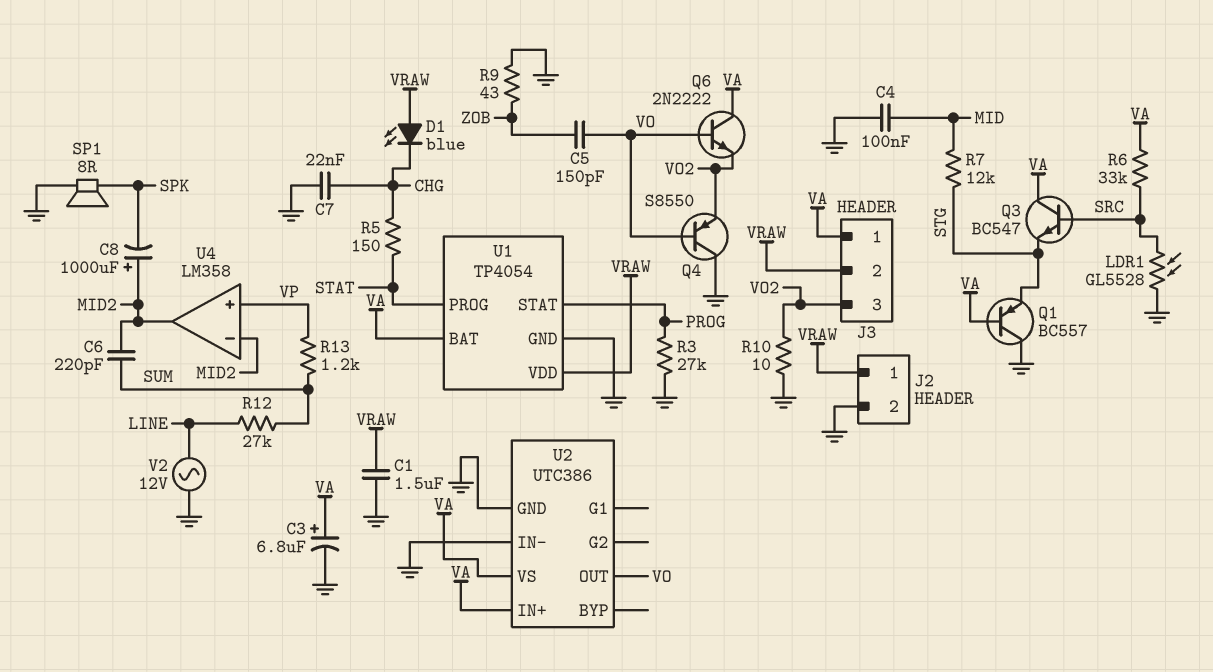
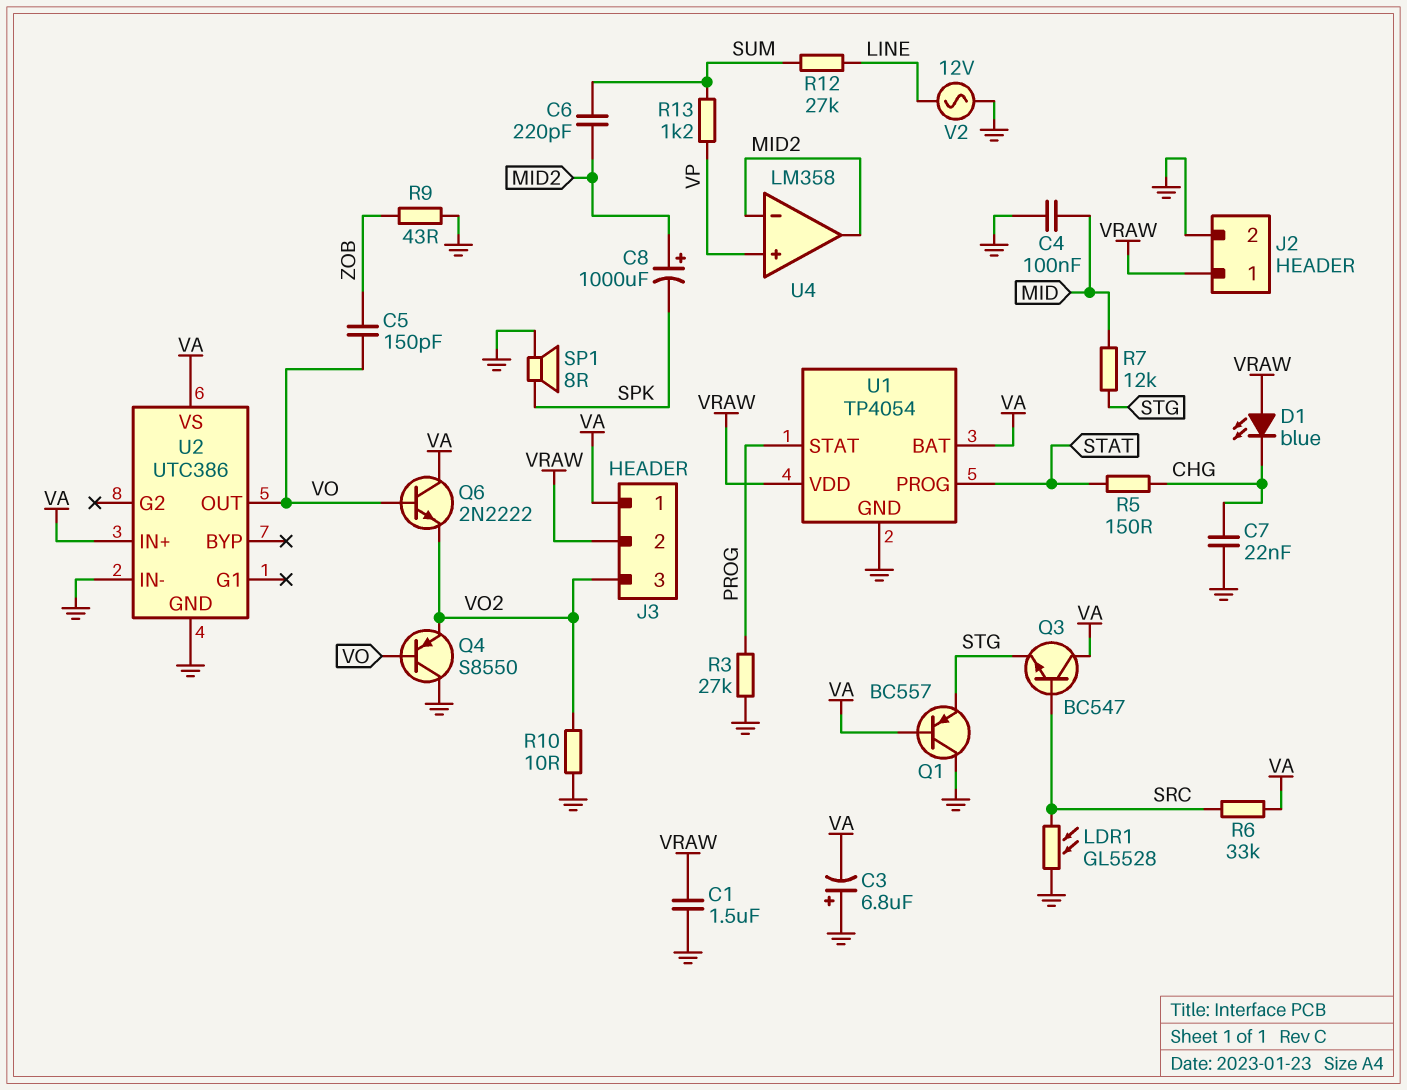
C3: 6.8uF (plus VA, minus GND) -> 6.8uF (plus GND, minus VA)

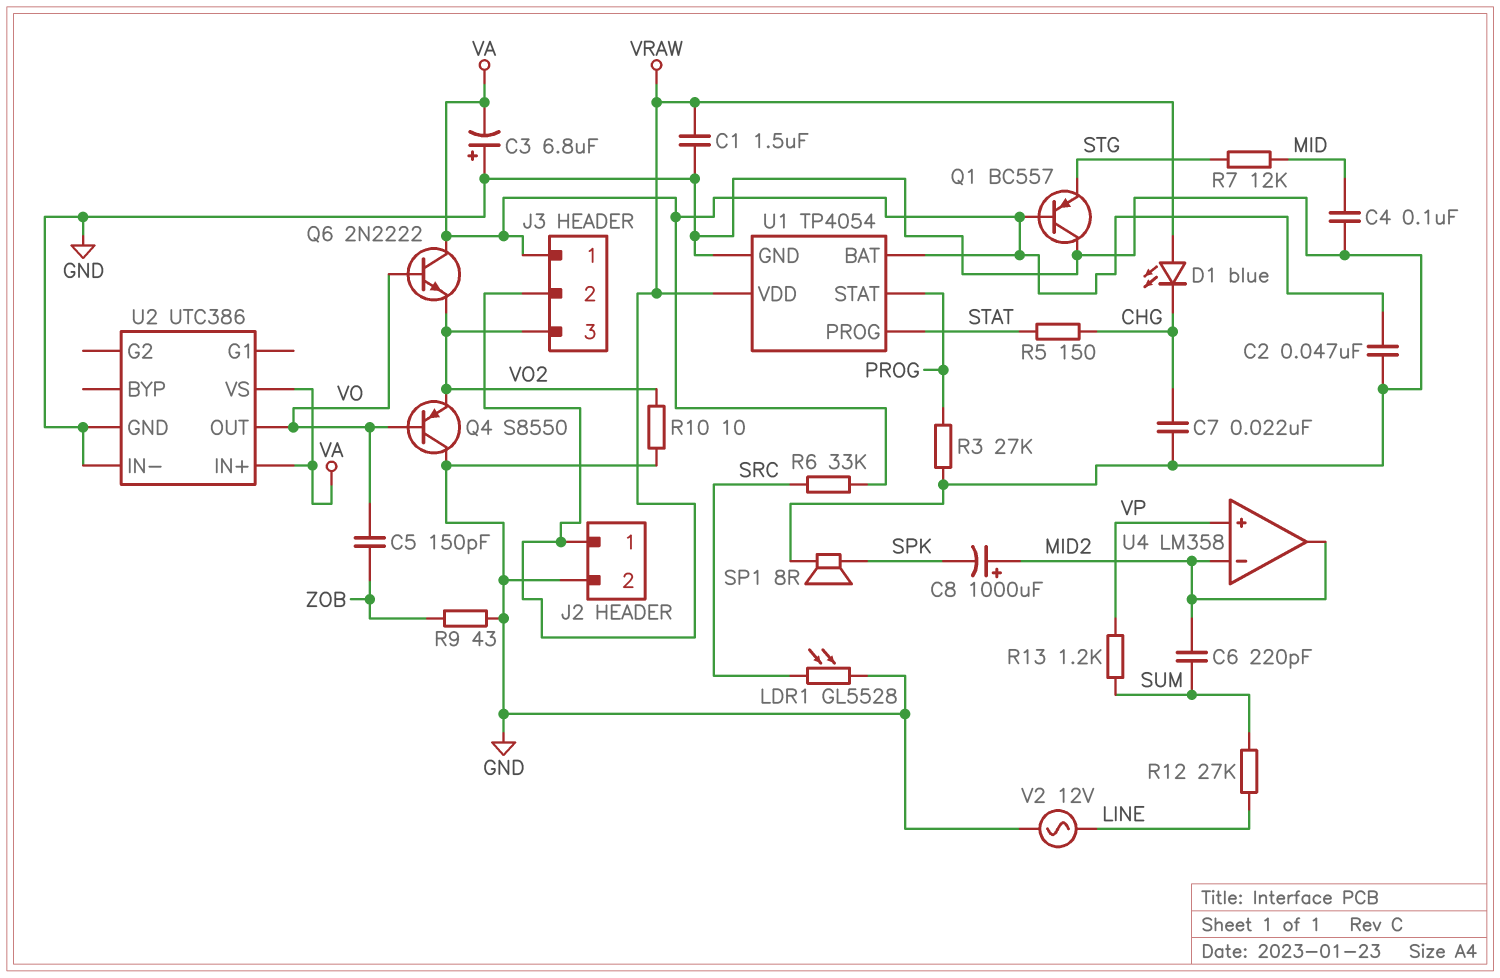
C2: none -> 47nF (GND, VA)
Q3: NPN BC547 (B SRC, C VA, E STG) -> none

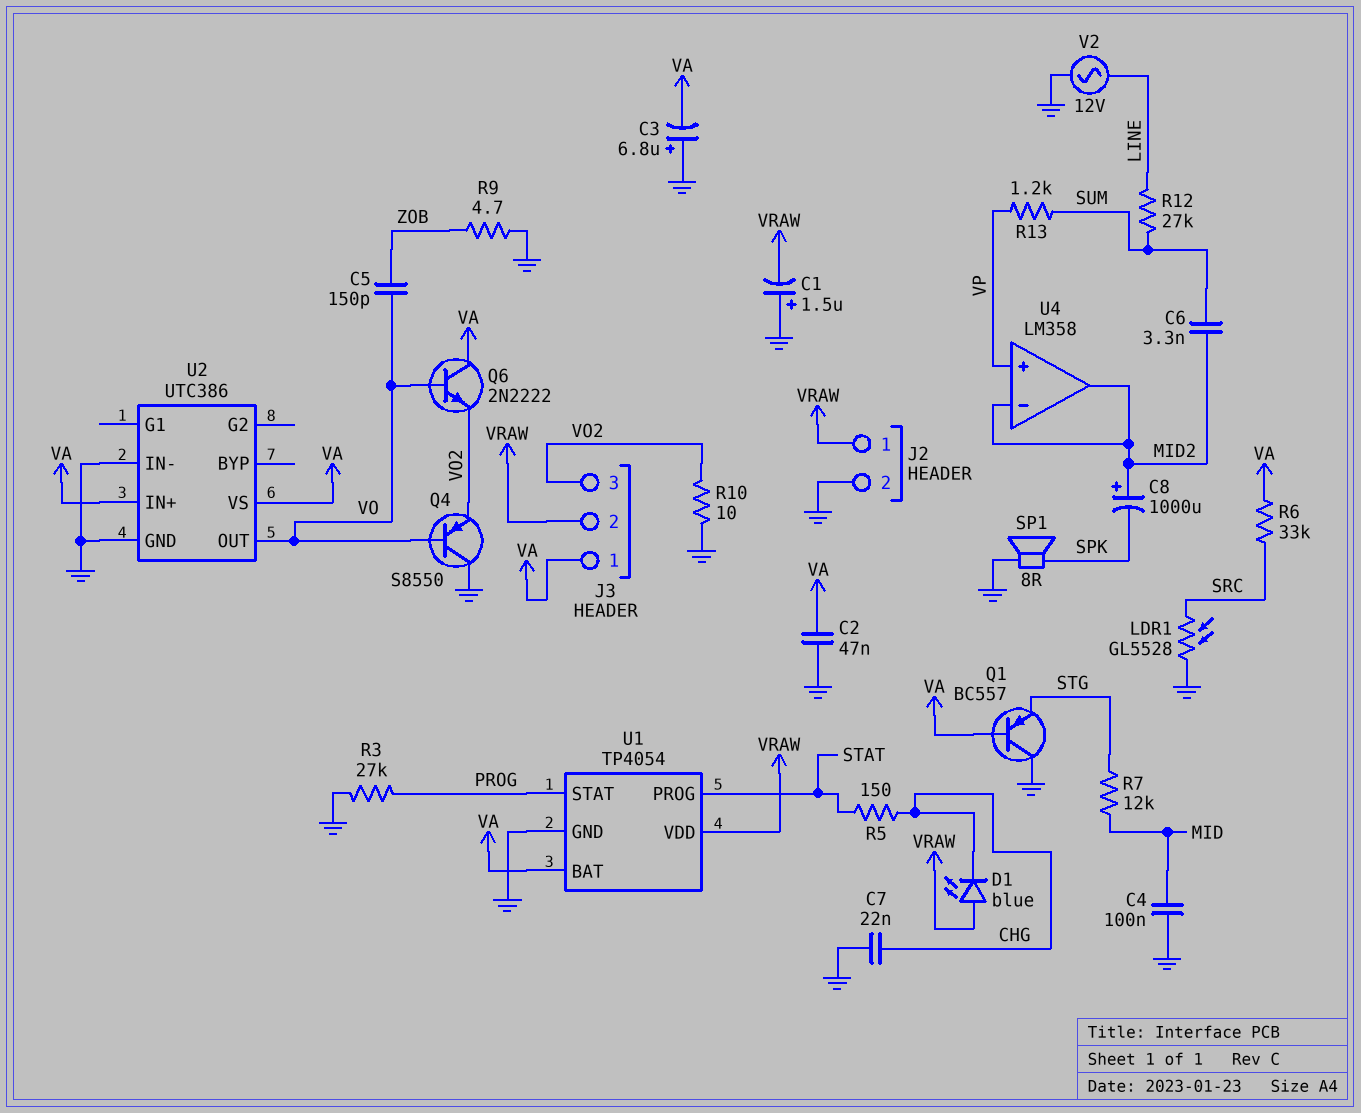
C1: 1.5uF (GND, VRAW) -> 1.5uF (plus GND, minus VRAW)
C6: 220pF (MID2, SUM) -> 3.3nF (MID2, SUM)
R9: 43 (GND, ZOB) -> 4.7 (GND, ZOB)

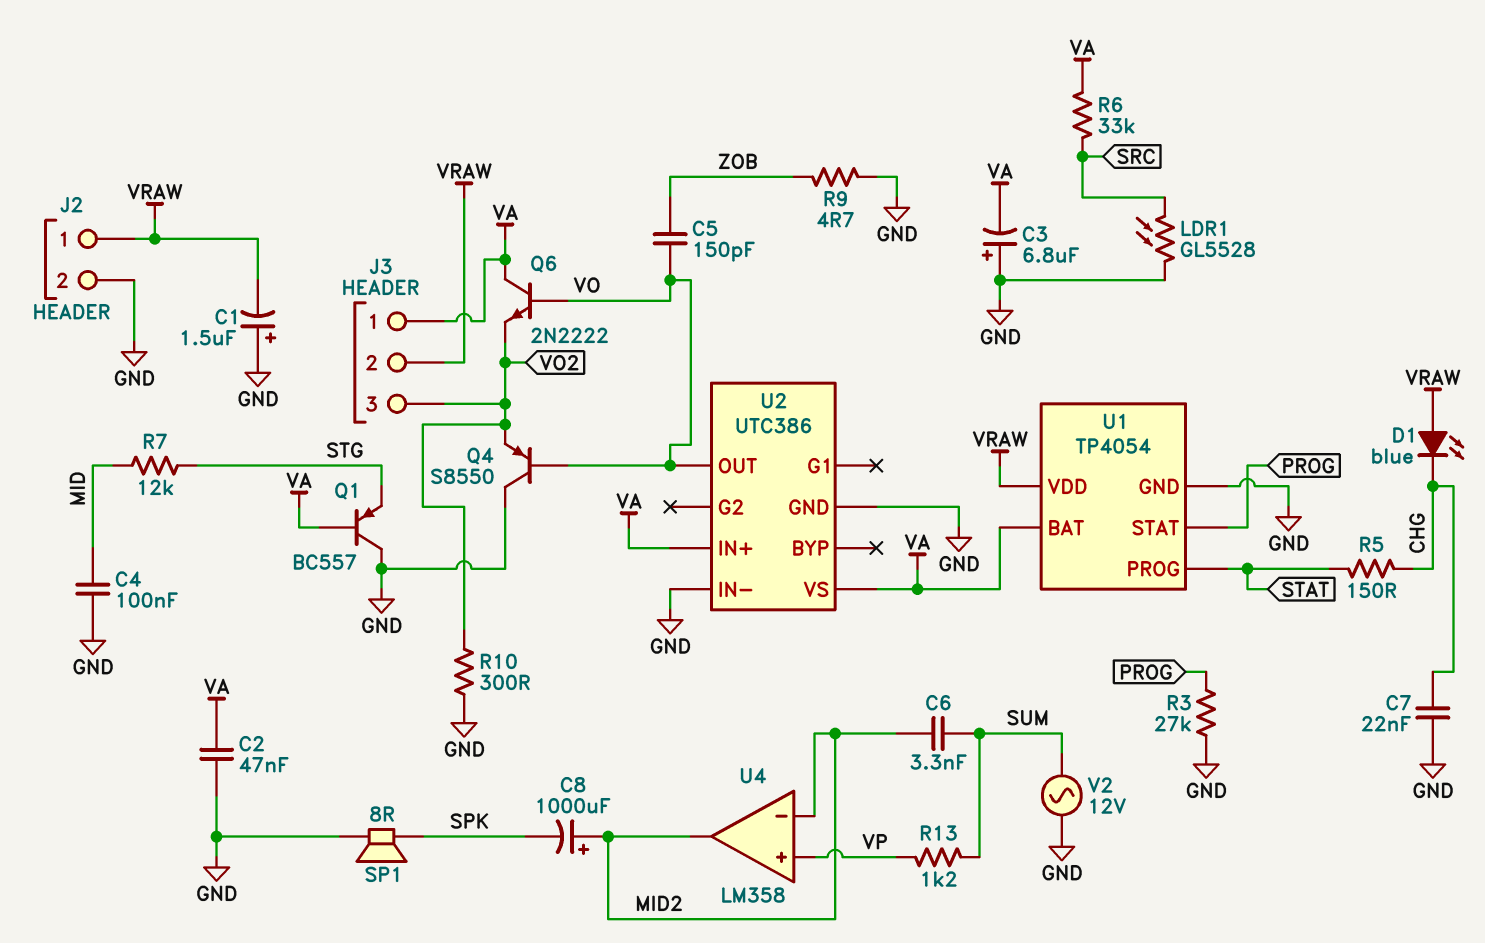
R10: 10 (GND, VO2) -> 300 (GND, VO2)
R12: 27k (LINE, SUM) -> none
V2: AC 12V (GND, LINE) -> AC 12V (GND, SUM)

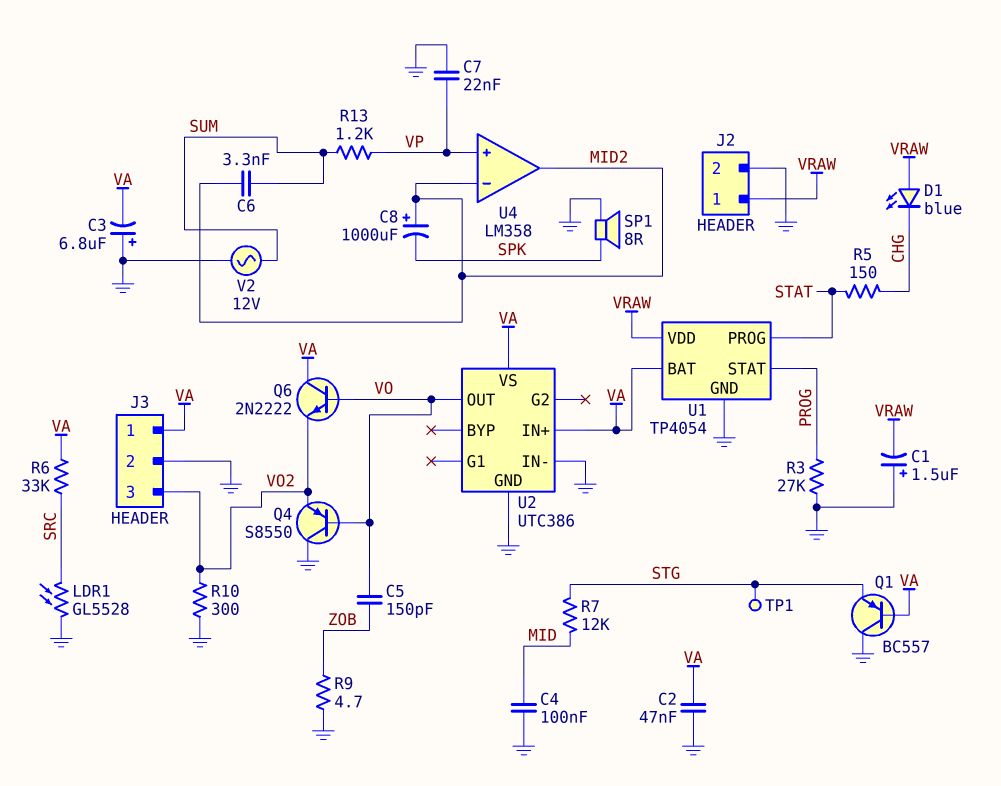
C7: 22nF (CHG, GND) -> 22nF (GND, VP)
J3 pin 2: VRAW -> GND
TP1: none -> test point (STG)

